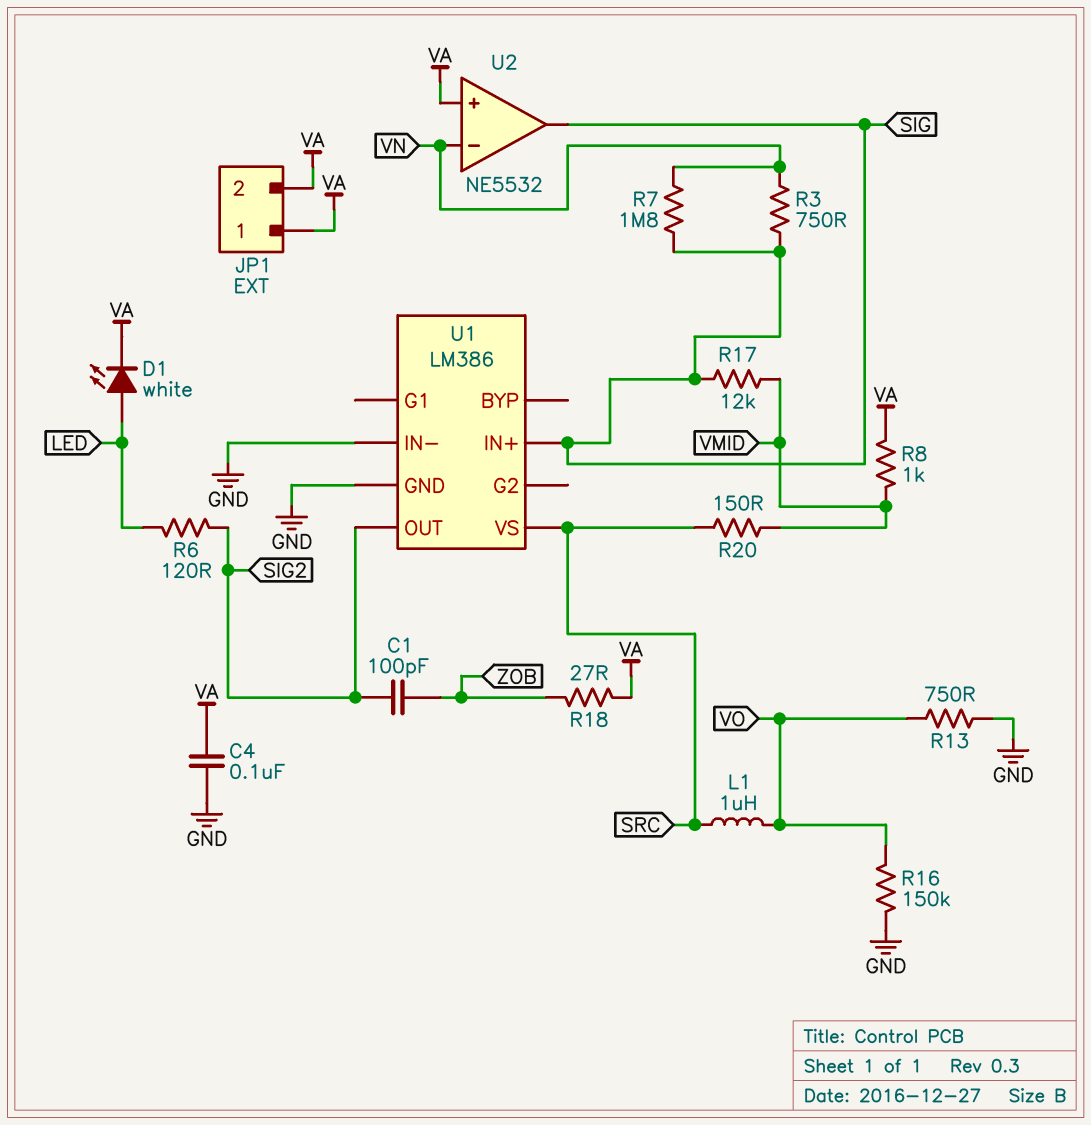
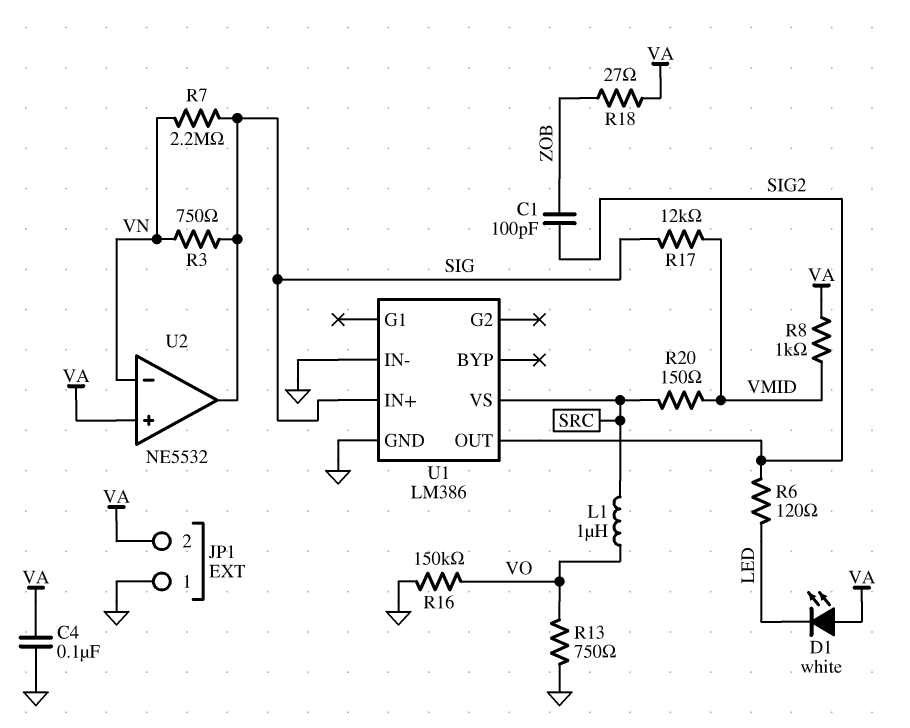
D1: LED white (A LED, K VA) -> LED white (A VA, K LED)
JP1 pin 1: VA -> GND
R7: 1.8M (SIG, VN) -> 2.2M (SIG, VN)

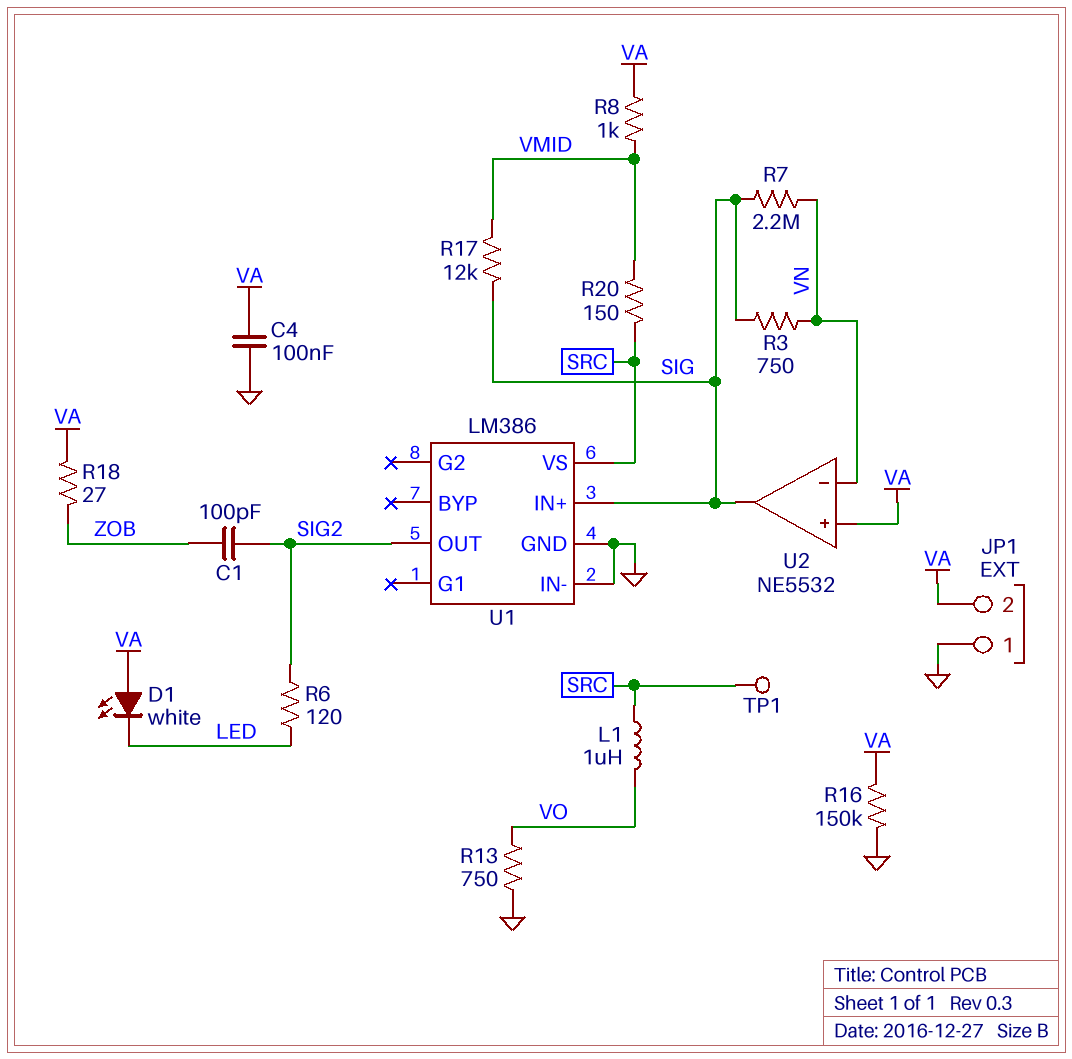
R16: 150k (GND, VO) -> 150k (GND, VA)
TP1: none -> test point (SRC)

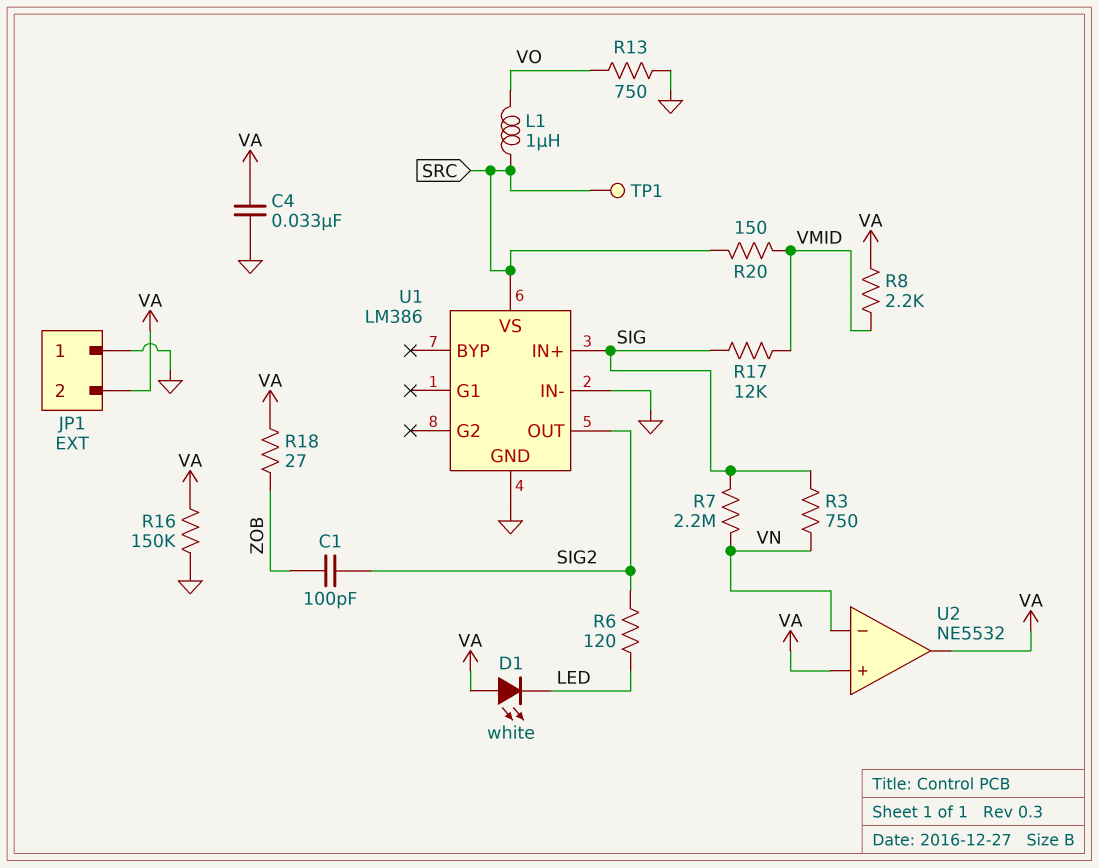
C4: 100nF (GND, VA) -> 33nF (GND, VA)
R8: 1k (VA, VMID) -> 2.2k (VA, VMID)
U2 pin out: SIG -> VA

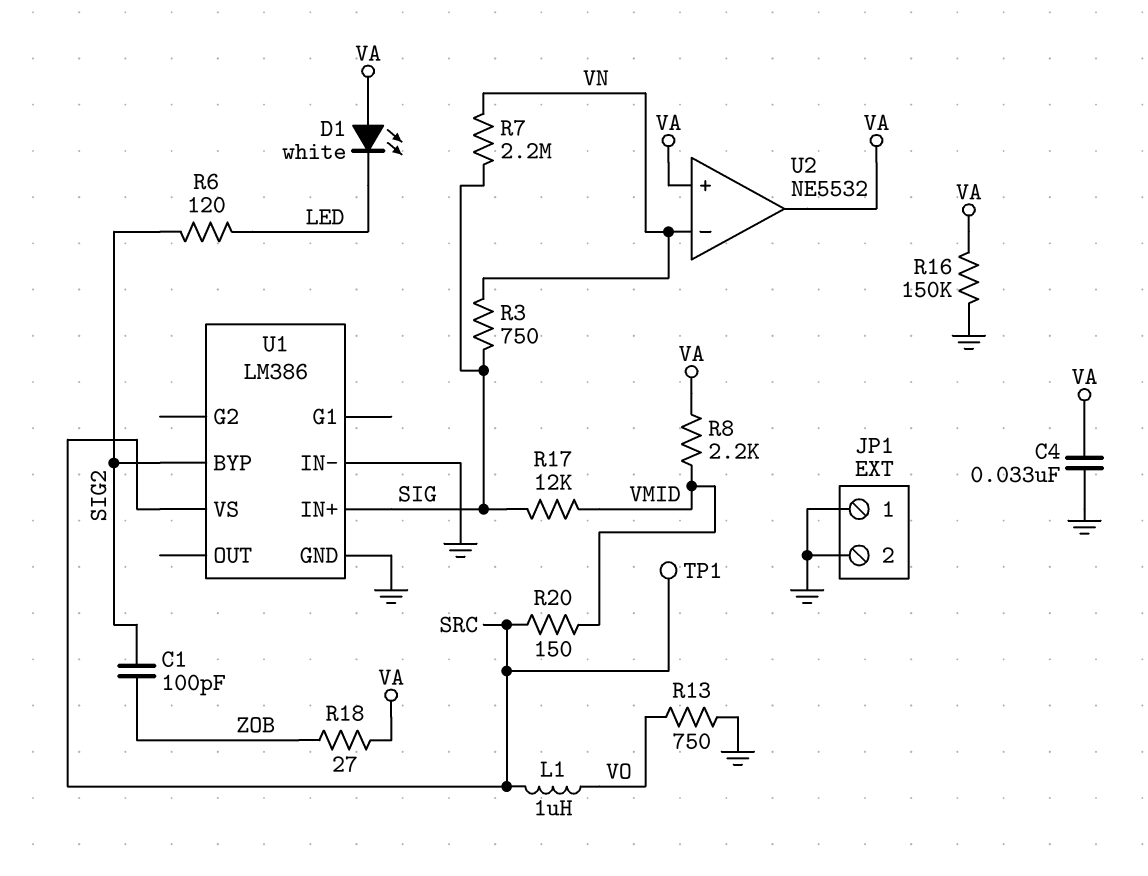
JP1 pin 2: VA -> GND
U1 pin BYP: none -> SIG2
U1 pin OUT: SIG2 -> none

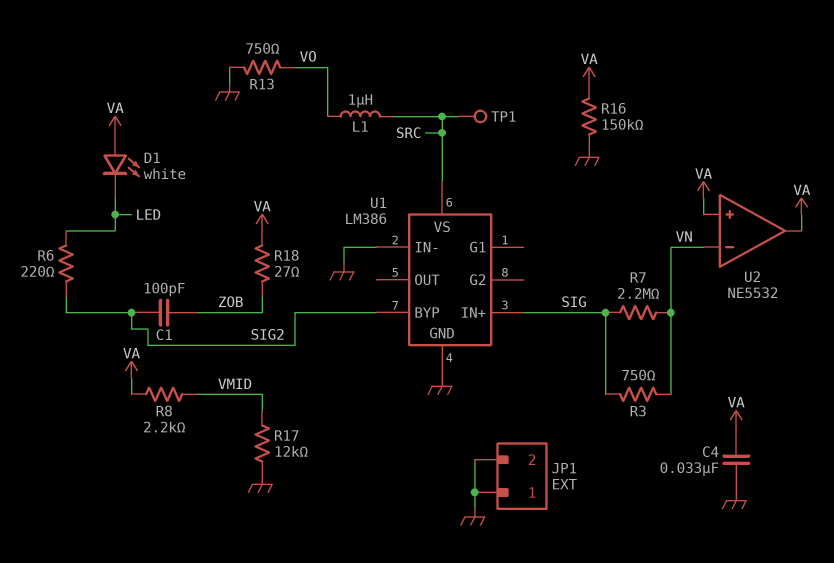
R6: 120 (LED, SIG2) -> 220 (LED, SIG2)
R17: 12k (SIG, VMID) -> 12k (GND, VMID)
R20: 150 (SRC, VMID) -> none

